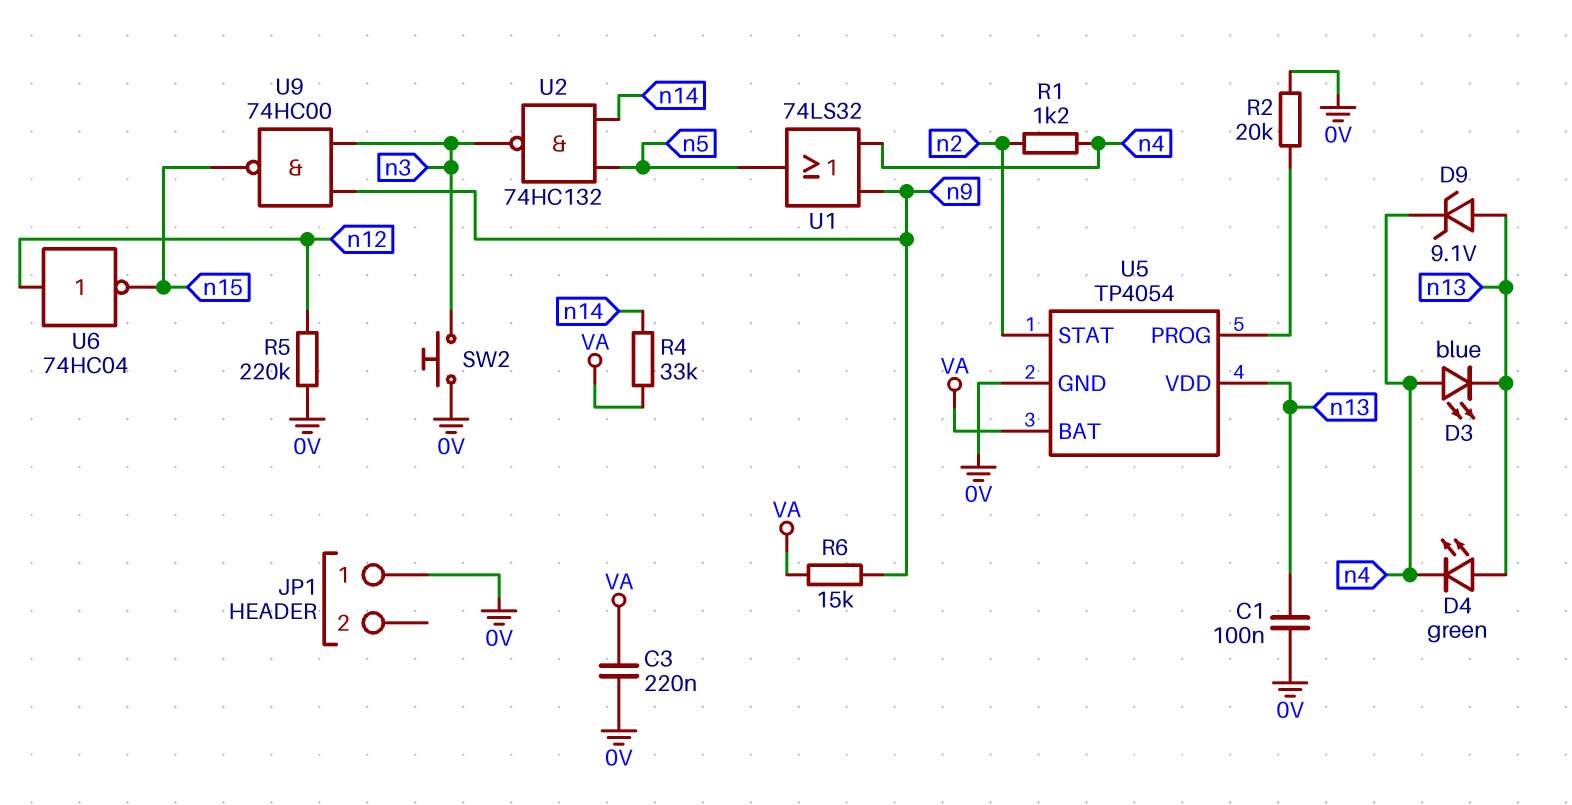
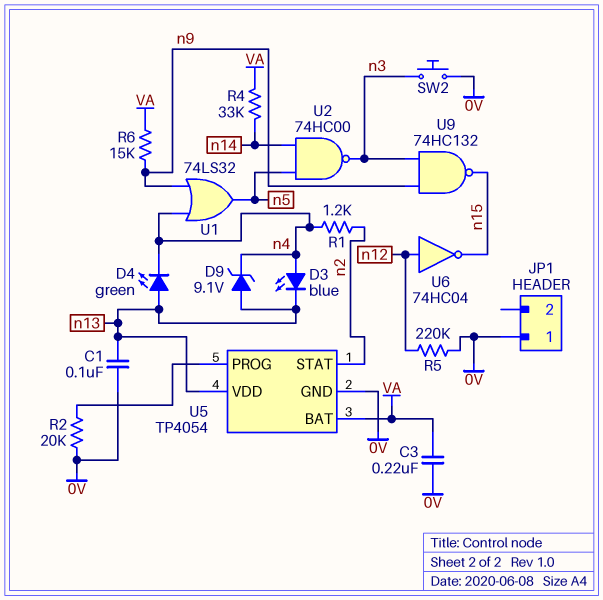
U2: NAND 74HC132 (in n5, in n14, out n3) -> NAND 74HC00 (in n5, in n14, out n3)
U9: NAND 74HC00 (in n3, in n9, out n15) -> NAND 74HC132 (in n3, in n9, out n15)

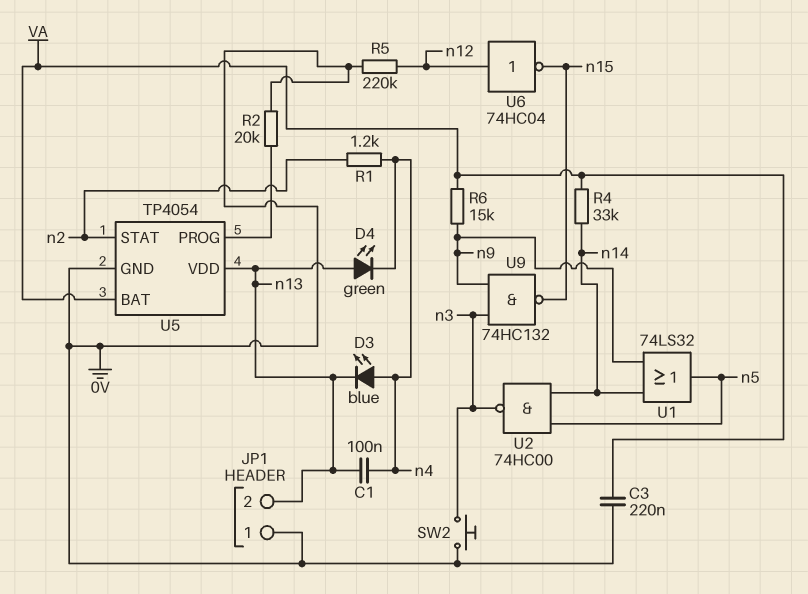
C1: 100nF (0V, n13) -> 100nF (n4, n13)
D9: zener 9.1V (A n13, K n4) -> none
JP1 pin 2: none -> n13
U1: OR 74LS32 (in n4, in n9, out n5) -> OR 74LS32 (in n9, in n14, out n5)

